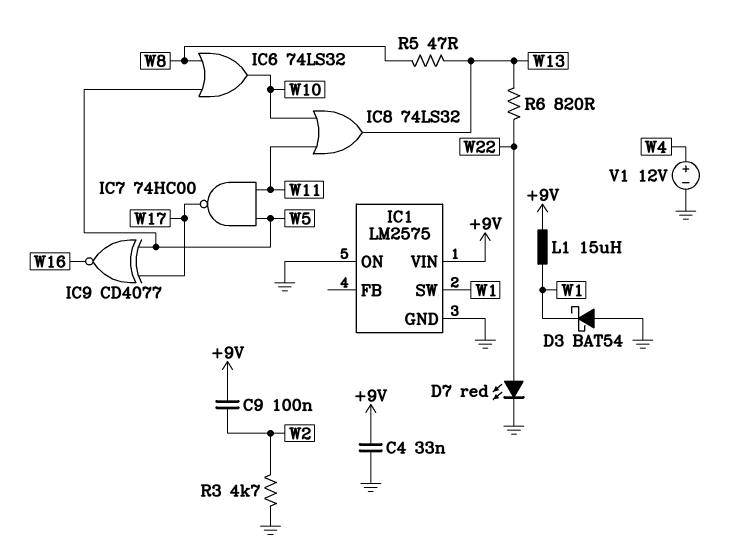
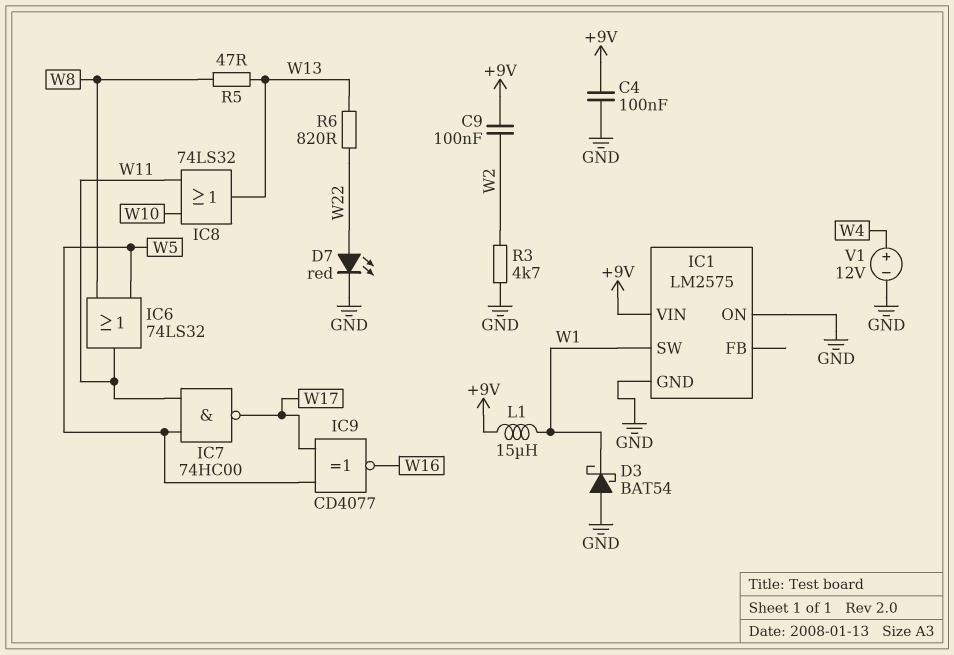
C4: 33nF (+9V, GND) -> 100nF (+9V, GND)
IC6: OR 74LS32 (in W5, in W8, out W10) -> OR 74LS32 (in W5, in W8, out W11)

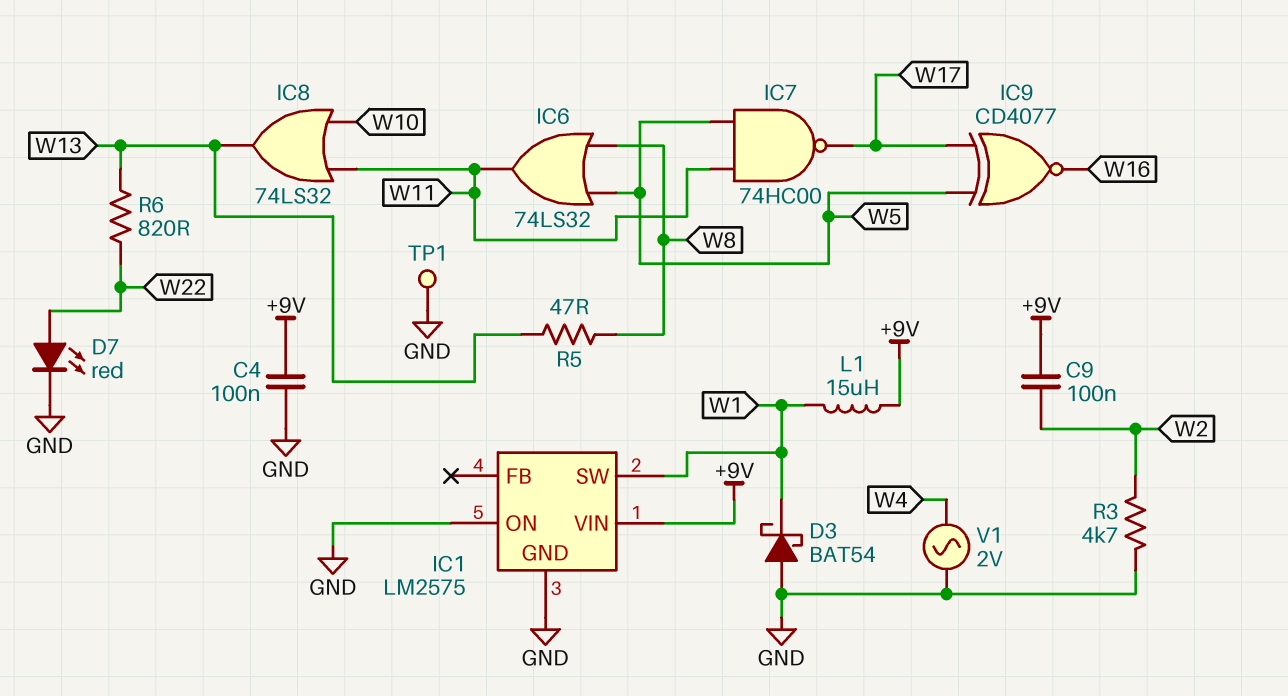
TP1: none -> test point (GND)
V1: 12V (plus W4, minus GND) -> AC 2V (GND, W4)

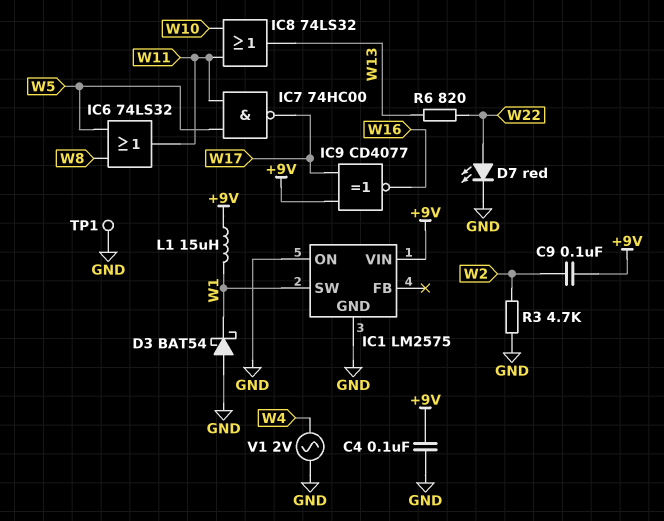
IC9: XNOR CD4077 (in W5, in W17, out W16) -> XNOR CD4077 (in +9V, in W17, out W16)
R5: 47 (W8, W13) -> none

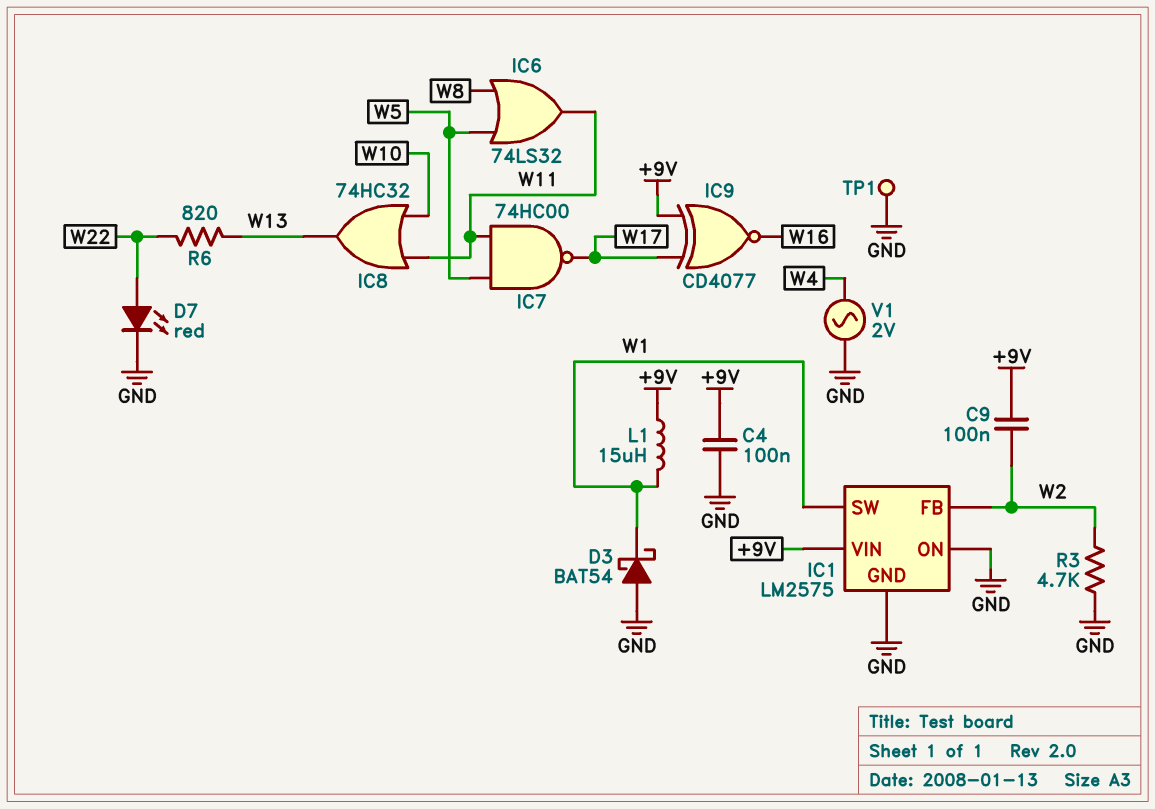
IC1 pin FB: none -> W2
IC8: OR 74LS32 (in W10, in W11, out W13) -> OR 74HC32 (in W10, in W11, out W13)

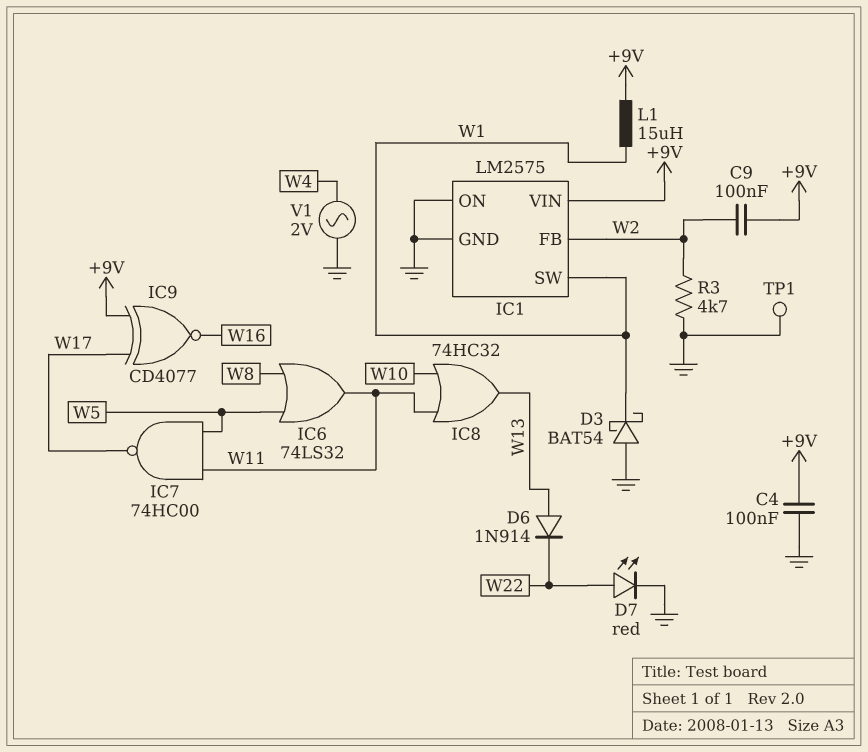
D6: none -> diode 1N914 (A W13, K W22)
R6: 820 (W13, W22) -> none

